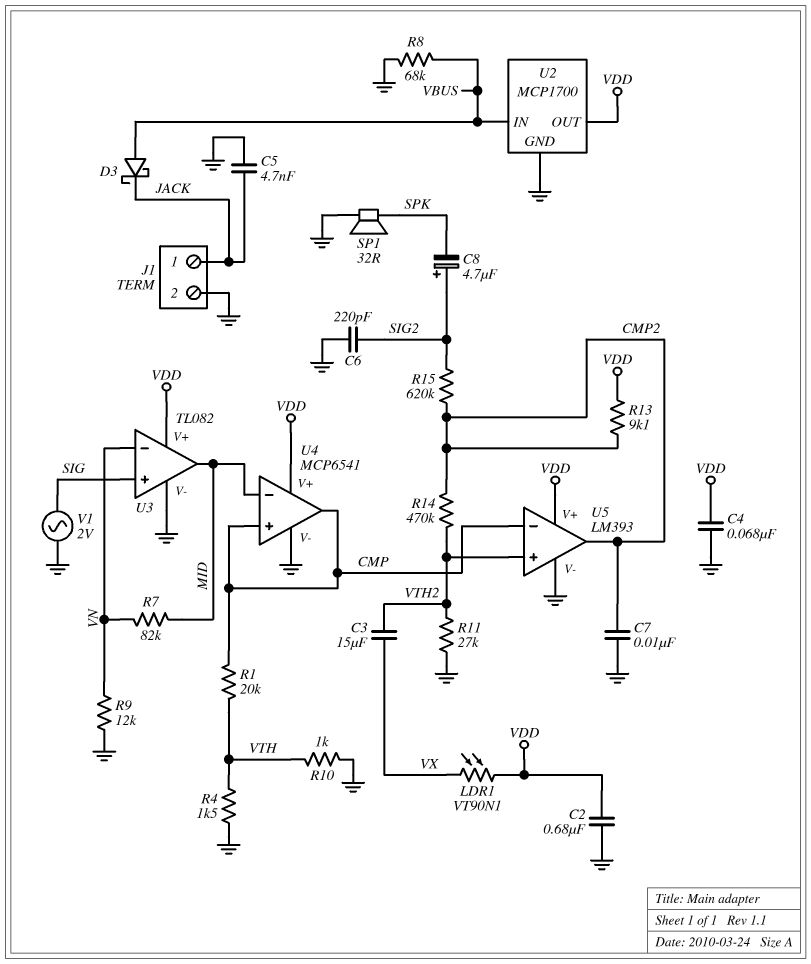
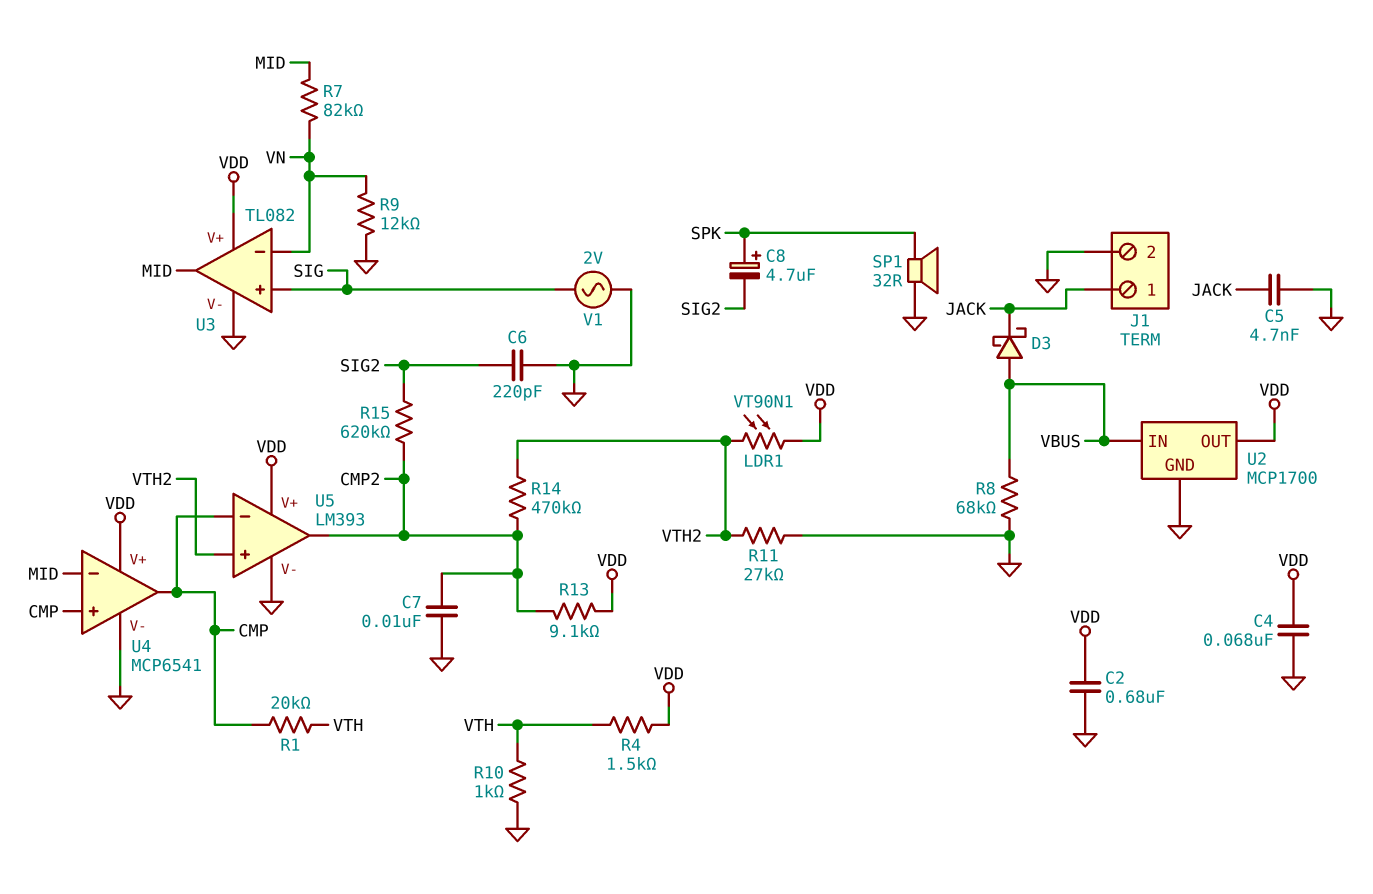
C3: 15uF (VTH2, VX) -> none
C8: 4.7uF (plus SIG2, minus SPK) -> 4.7uF (plus SPK, minus SIG2)
LDR1: VT90N1 (VDD, VX) -> VT90N1 (VDD, VTH2)
R4: 1.5k (GND, VTH) -> 1.5k (VDD, VTH)

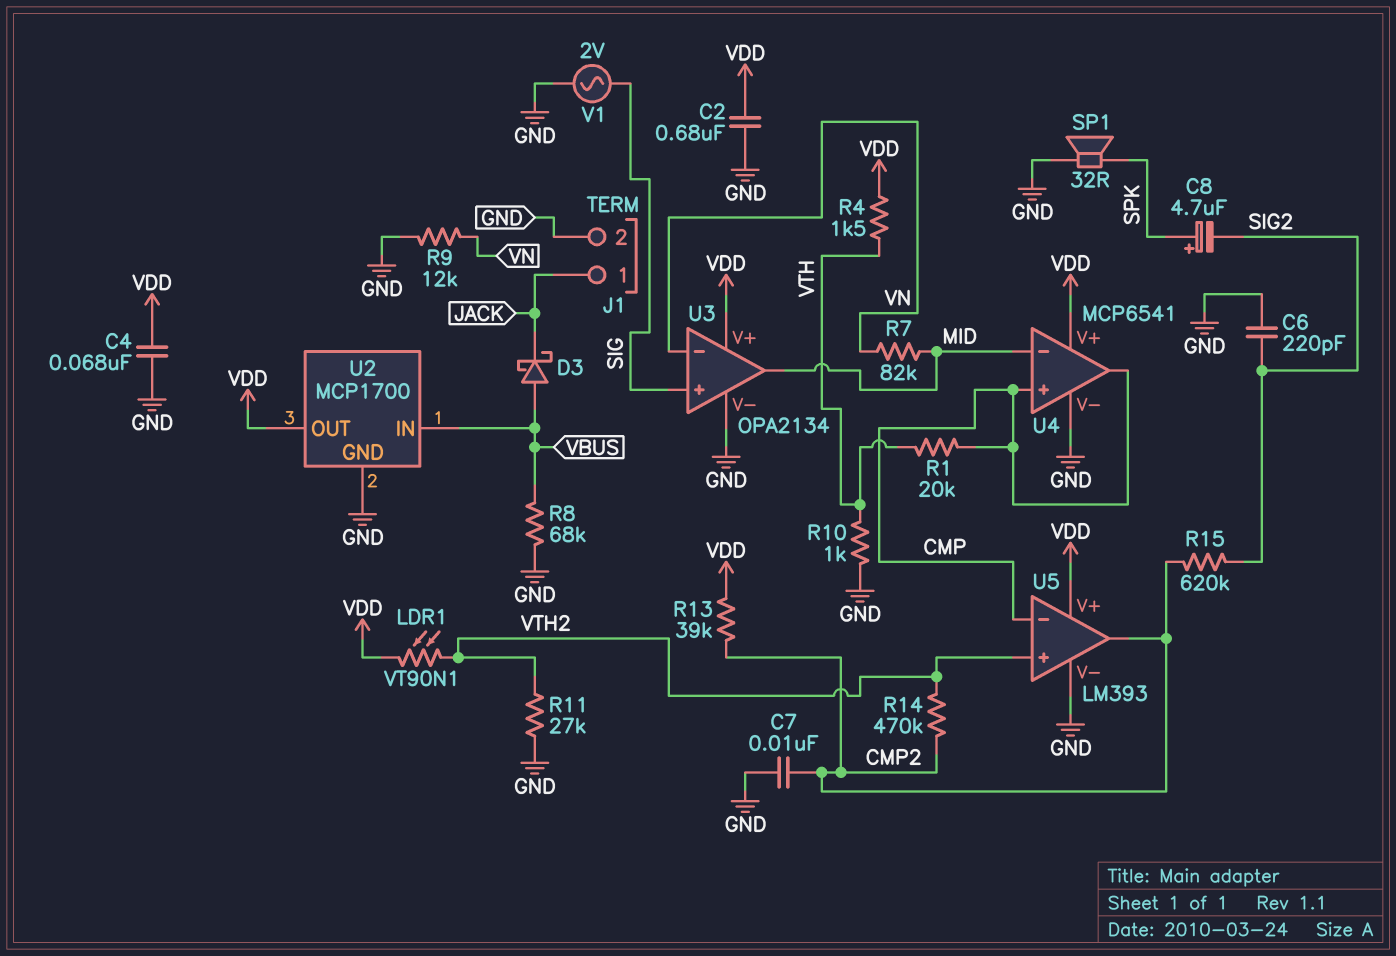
C5: 4.7nF (GND, JACK) -> none
R13: 9.1k (CMP2, VDD) -> 39k (CMP2, VDD)
U3: TL082 -> OPA2134

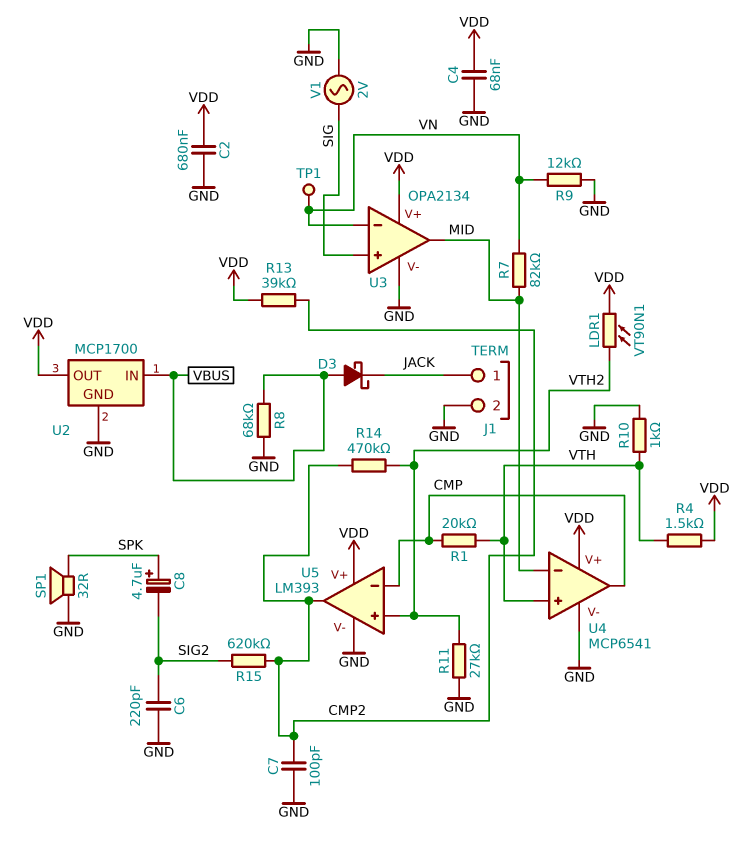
C7: 10nF (CMP2, GND) -> 100pF (CMP2, GND)
TP1: none -> test point (VN)
U4 pin in+: CMP -> VTH

